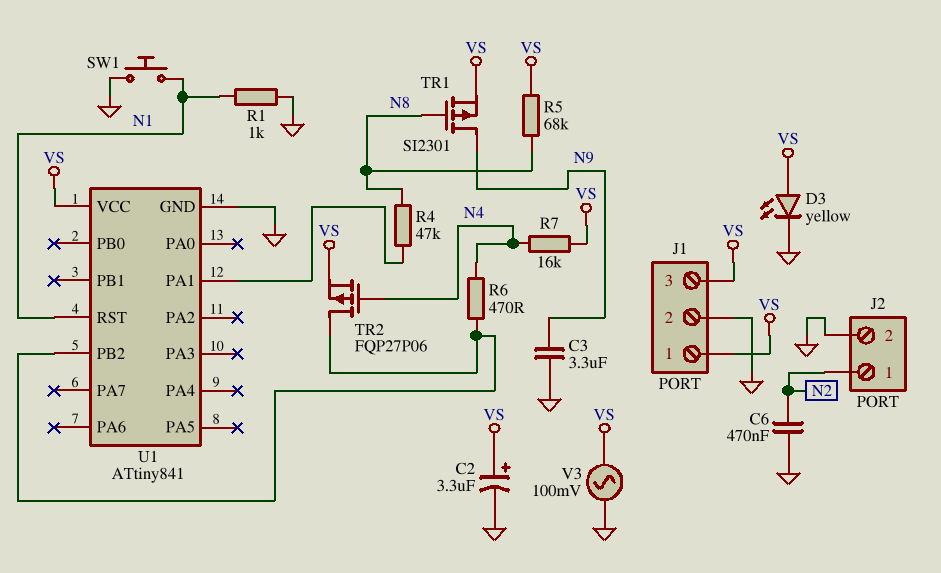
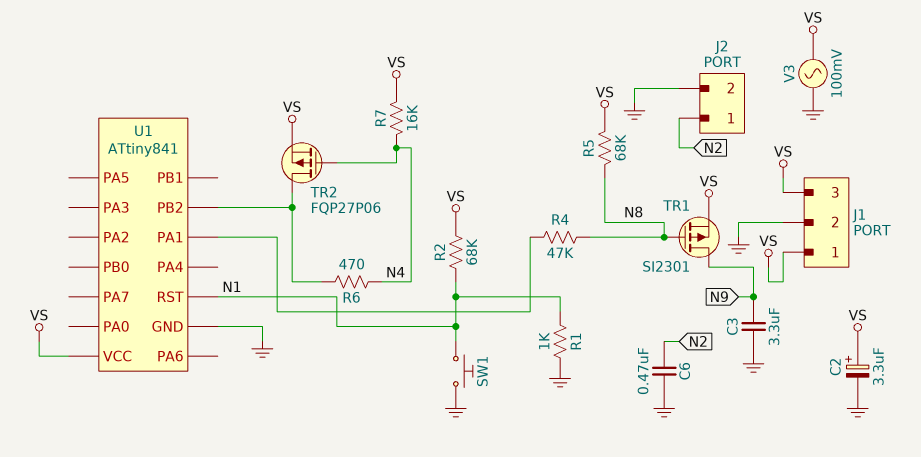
D3: LED yellow (A VS, K GND) -> none
R2: none -> 68k (N1, VS)

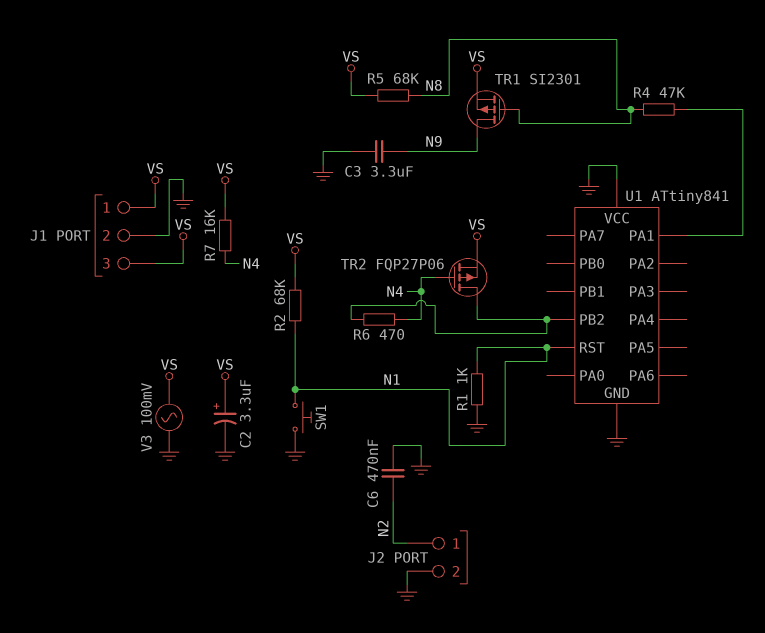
U1 pin VCC: VS -> GND

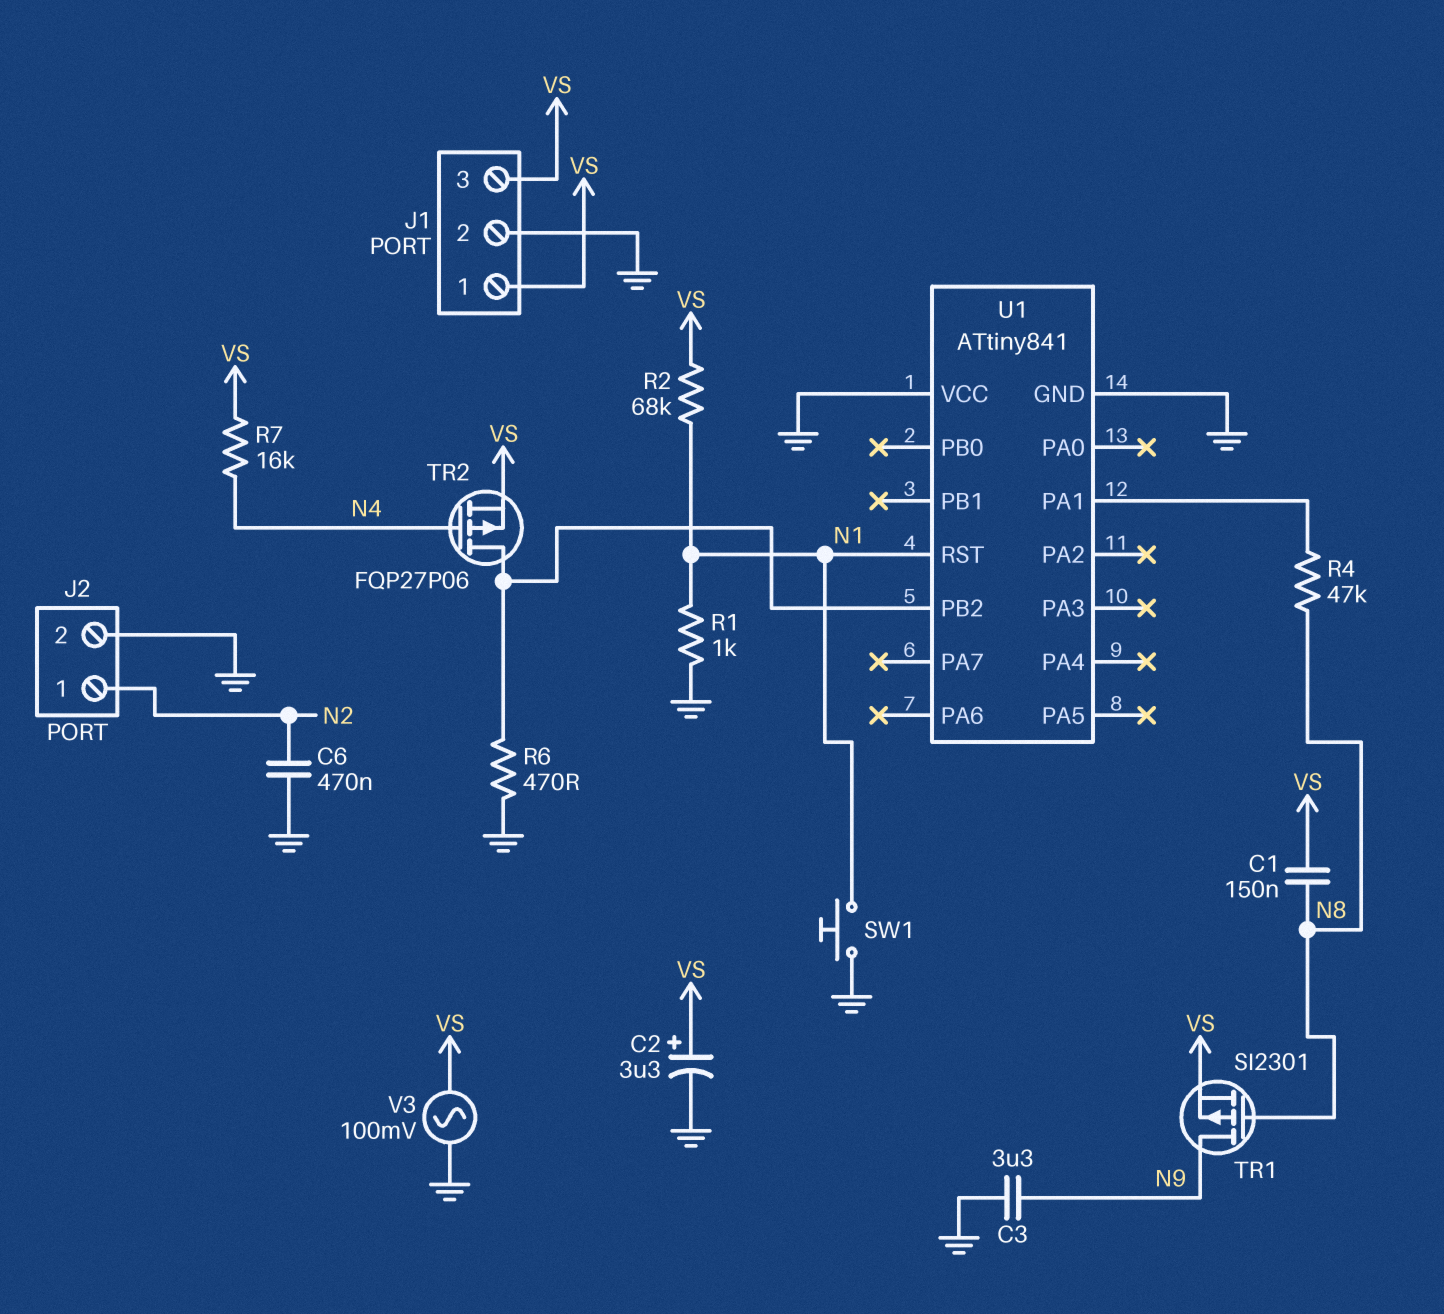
C1: none -> 150nF (N8, VS)
R5: 68k (N8, VS) -> none
R6: 470 (N4, U1/PB2) -> 470 (GND, U1/PB2)

